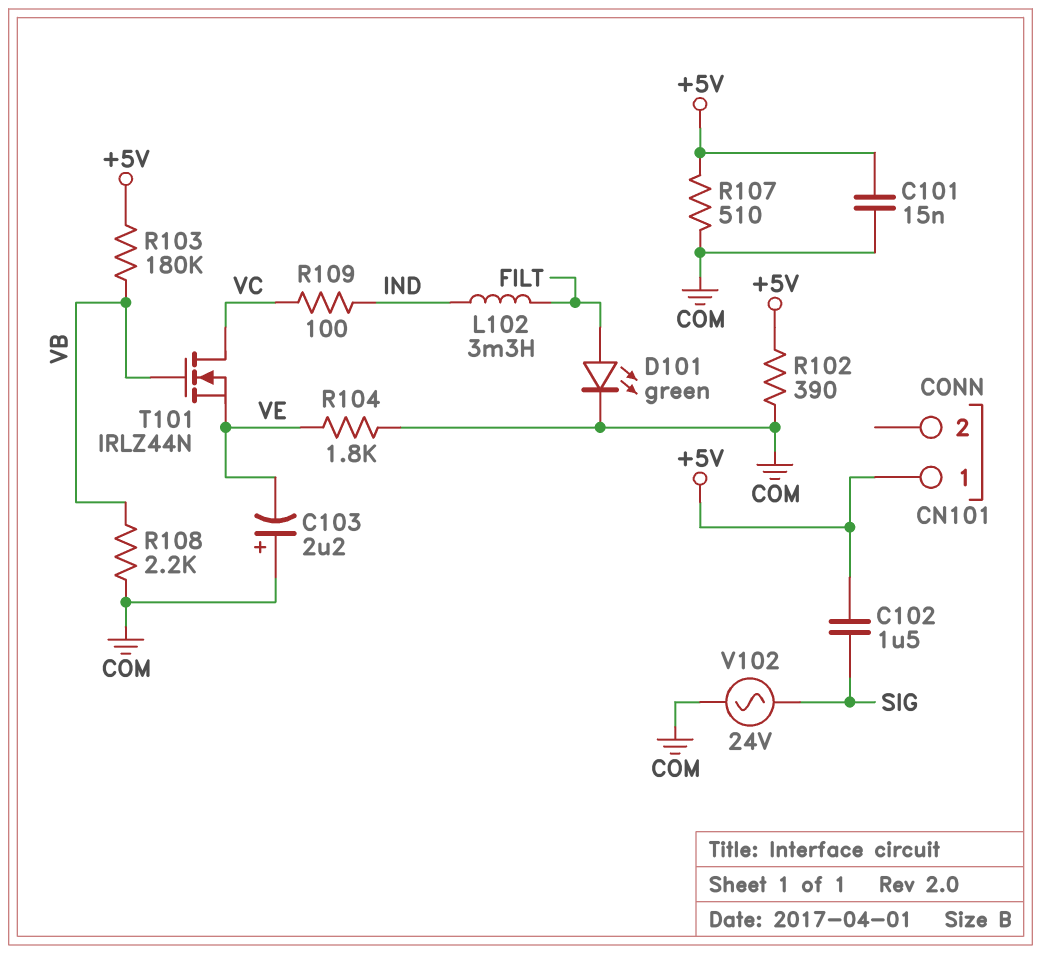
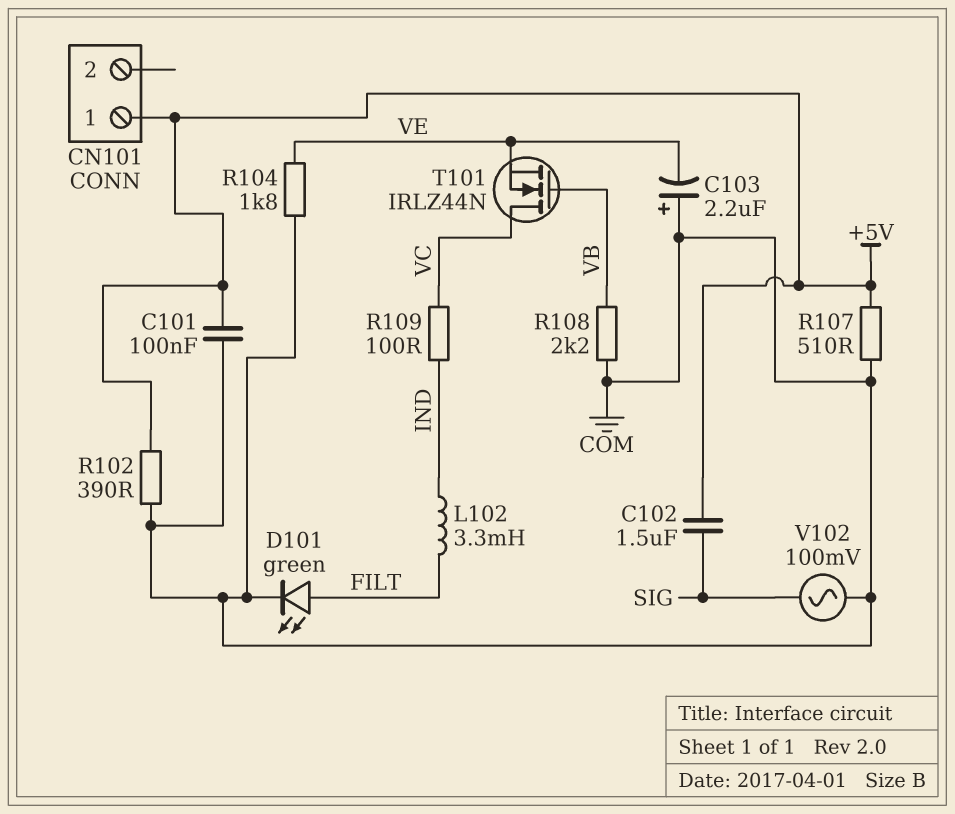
C101: 15nF (+5V, COM) -> 100nF (+5V, COM)
R103: 180k (+5V, VB) -> none
V102: AC 24V (COM, SIG) -> AC 100mV (COM, SIG)

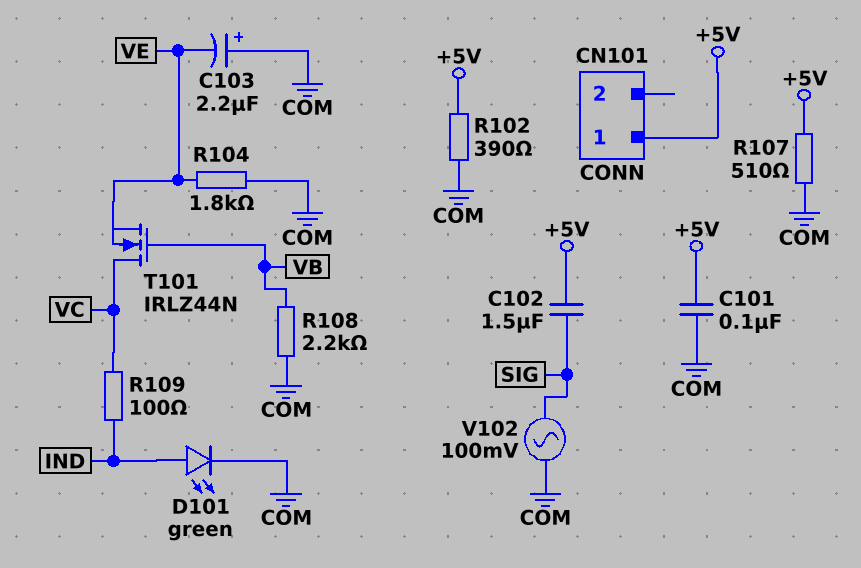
D101: LED green (A FILT, K COM) -> LED green (A IND, K COM)
L102: 3.3mH (FILT, IND) -> none

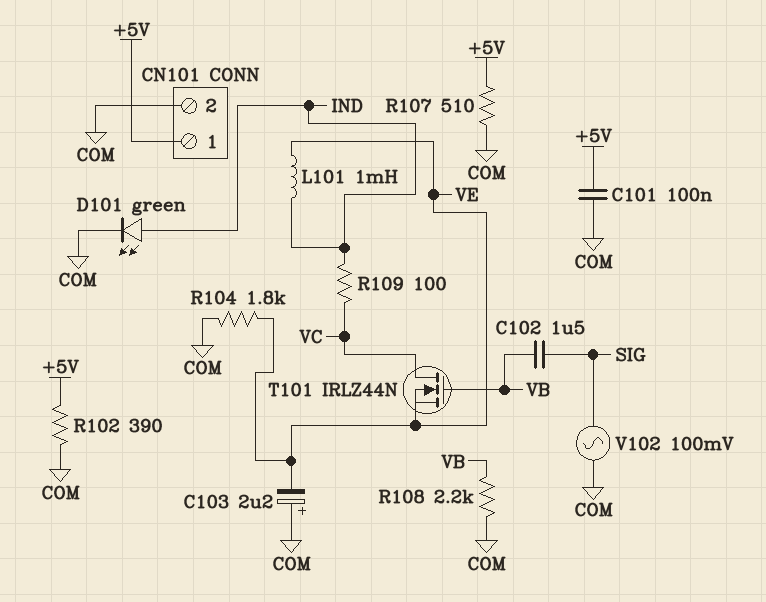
C102: 1.5uF (+5V, SIG) -> 1.5uF (SIG, VB)
CN101 pin 2: none -> COM
L101: none -> 1mH (IND, VE)

